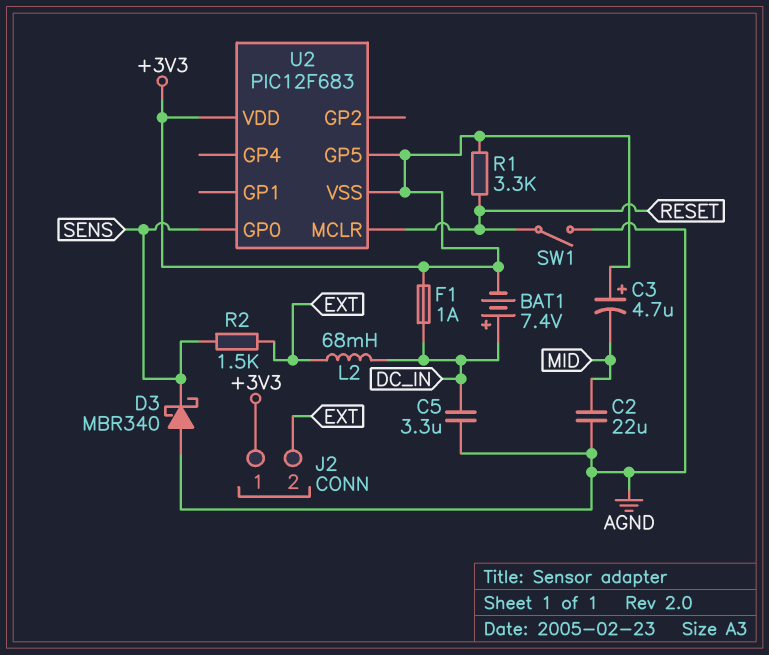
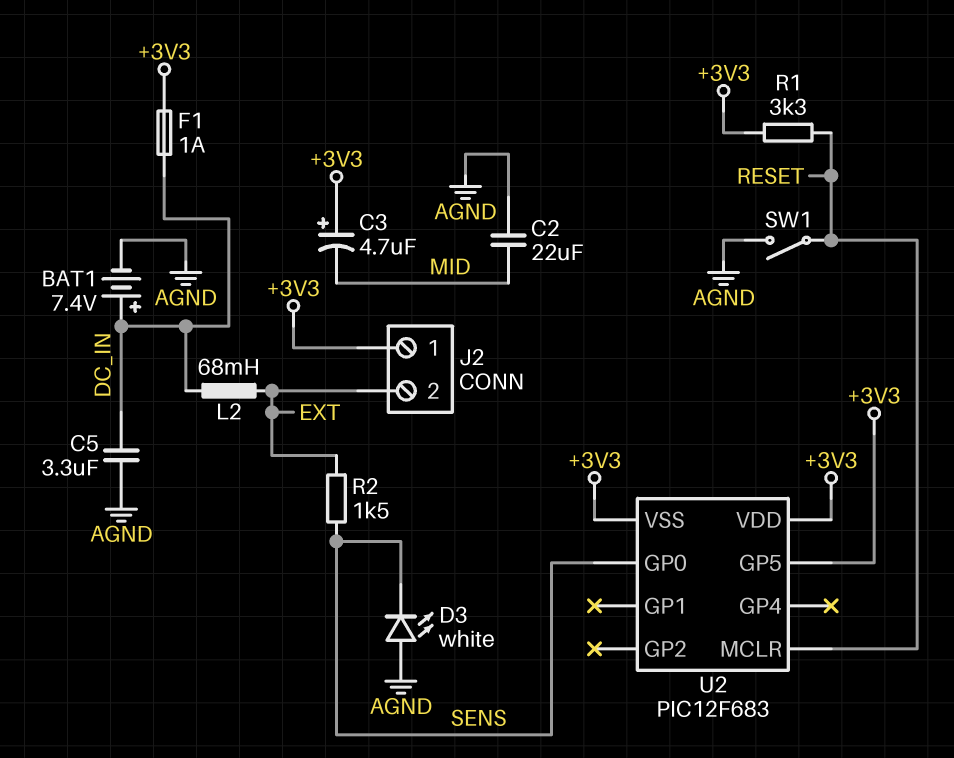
BAT1: 7.4V (plus DC_IN, minus +3V3) -> 7.4V (plus DC_IN, minus AGND)
D3: schottky MBR340 (A AGND, K SENS) -> LED white (A AGND, K SENS)

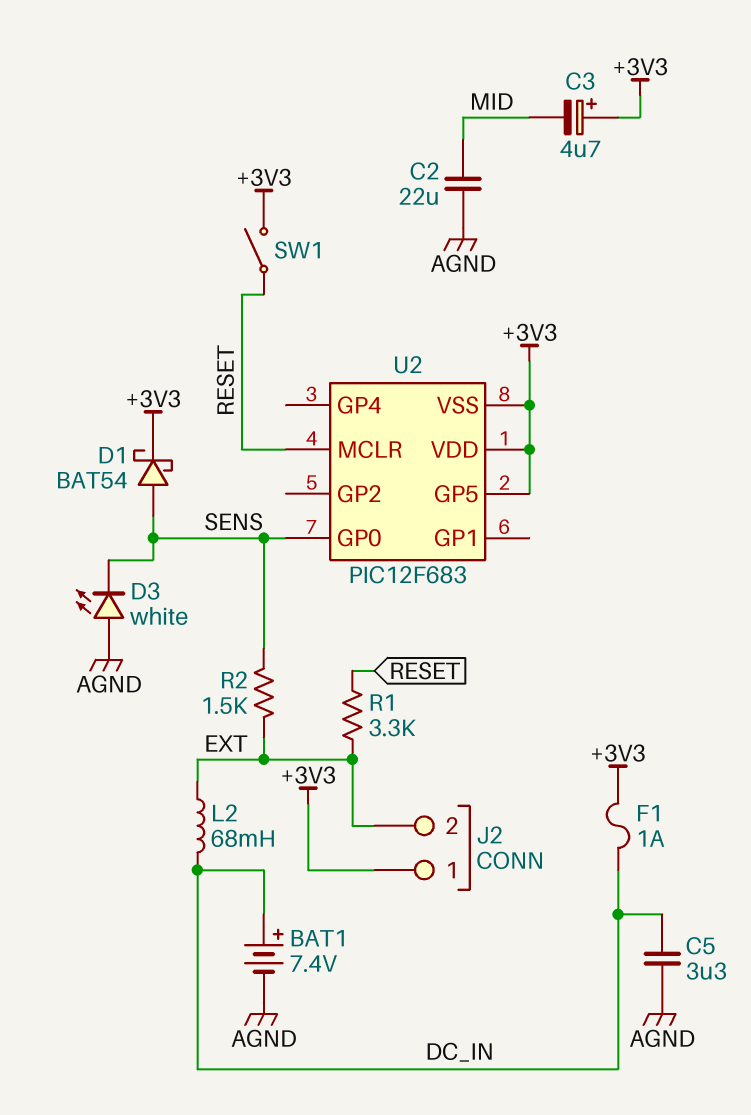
D1: none -> schottky BAT54 (A SENS, K +3V3)
R1: 3.3k (+3V3, RESET) -> 3.3k (EXT, RESET)
SW1: switch (AGND, RESET) -> switch (+3V3, RESET)

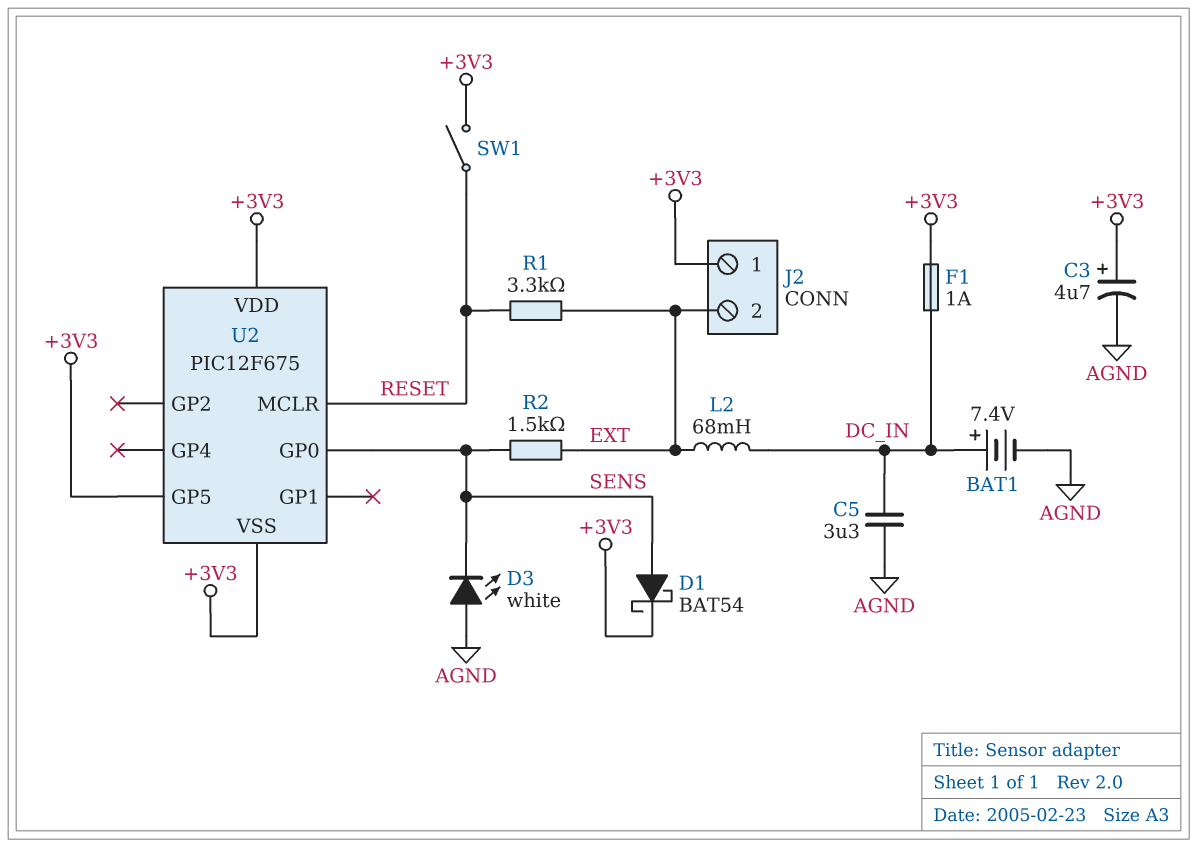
C2: 22uF (AGND, MID) -> none
C3: 4.7uF (plus +3V3, minus MID) -> 4.7uF (plus +3V3, minus AGND)
U2: PIC12F683 -> PIC12F675

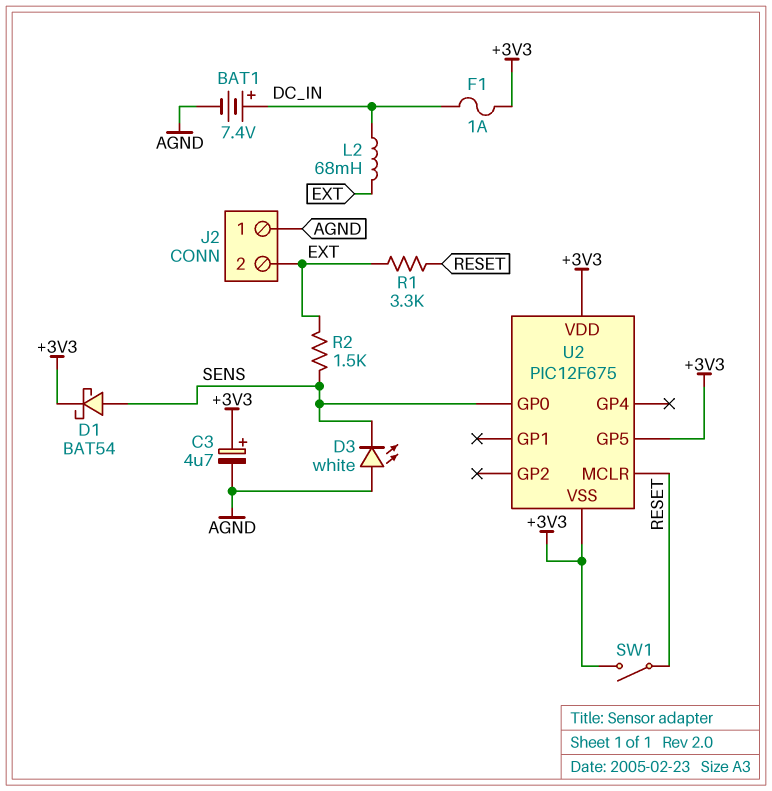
C5: 3.3uF (AGND, DC_IN) -> none
J2 pin 1: +3V3 -> AGND

